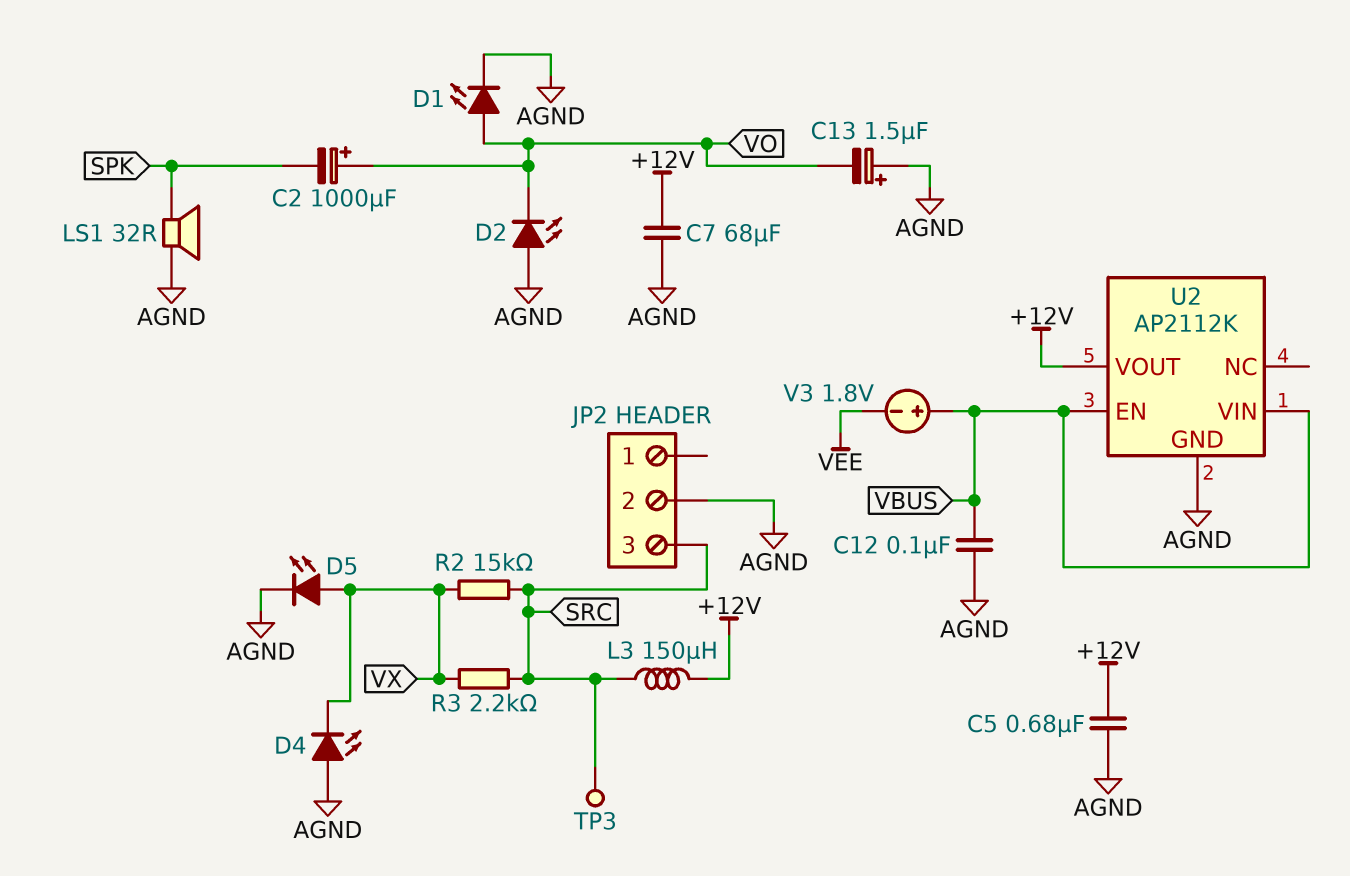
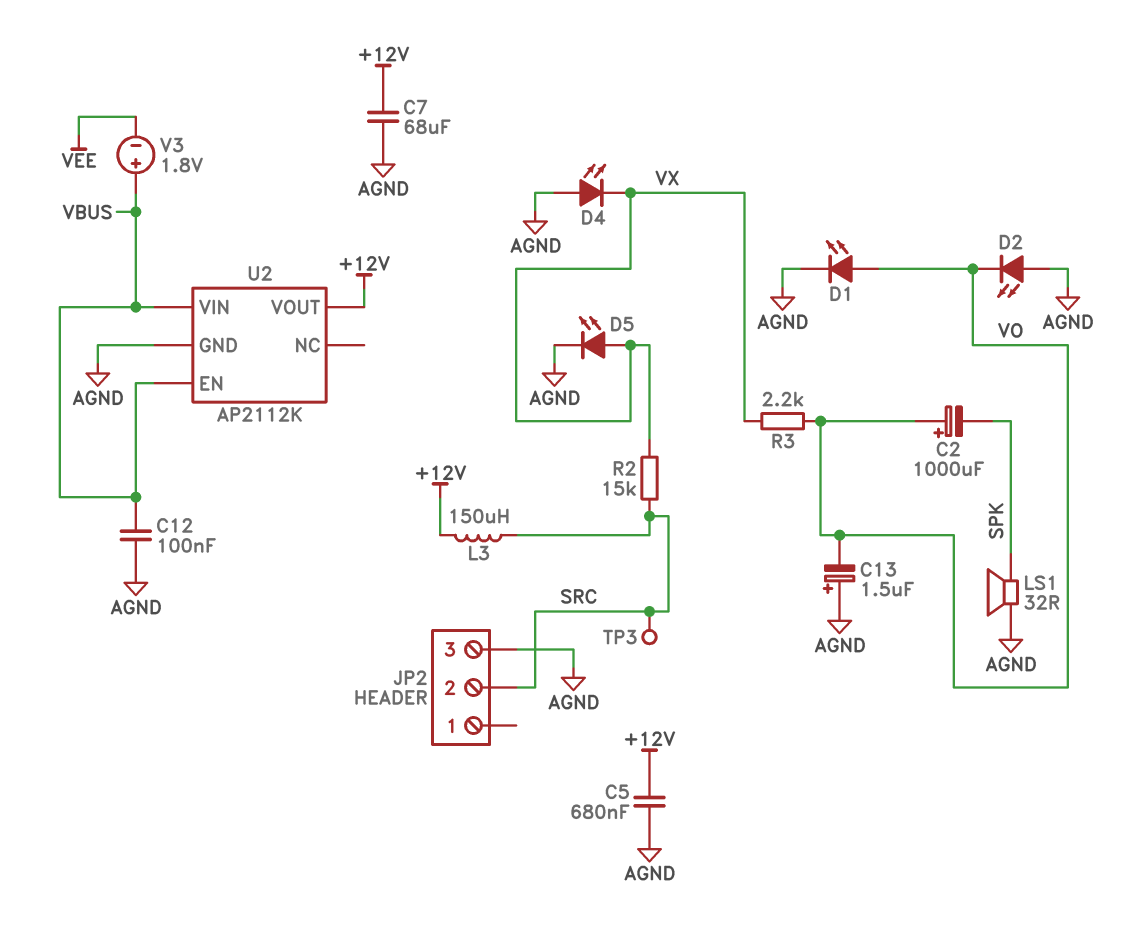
JP2 pin 2: AGND -> SRC
JP2 pin 3: SRC -> AGND
R3: 2.2k (SRC, VX) -> 2.2k (VO, VX)

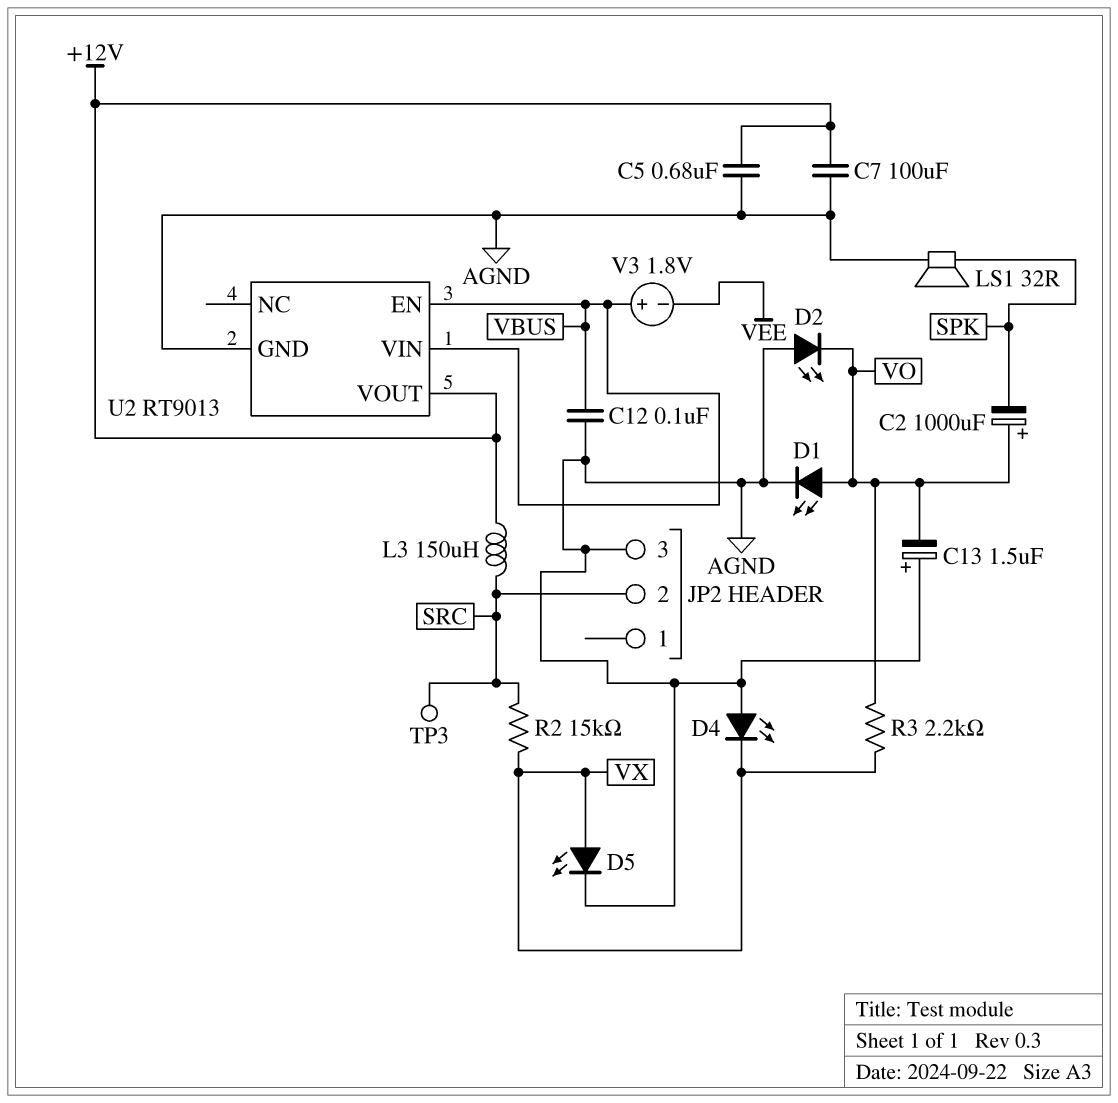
C7: 68uF (+12V, AGND) -> 100uF (+12V, AGND)
U2: AP2112K -> RT9013

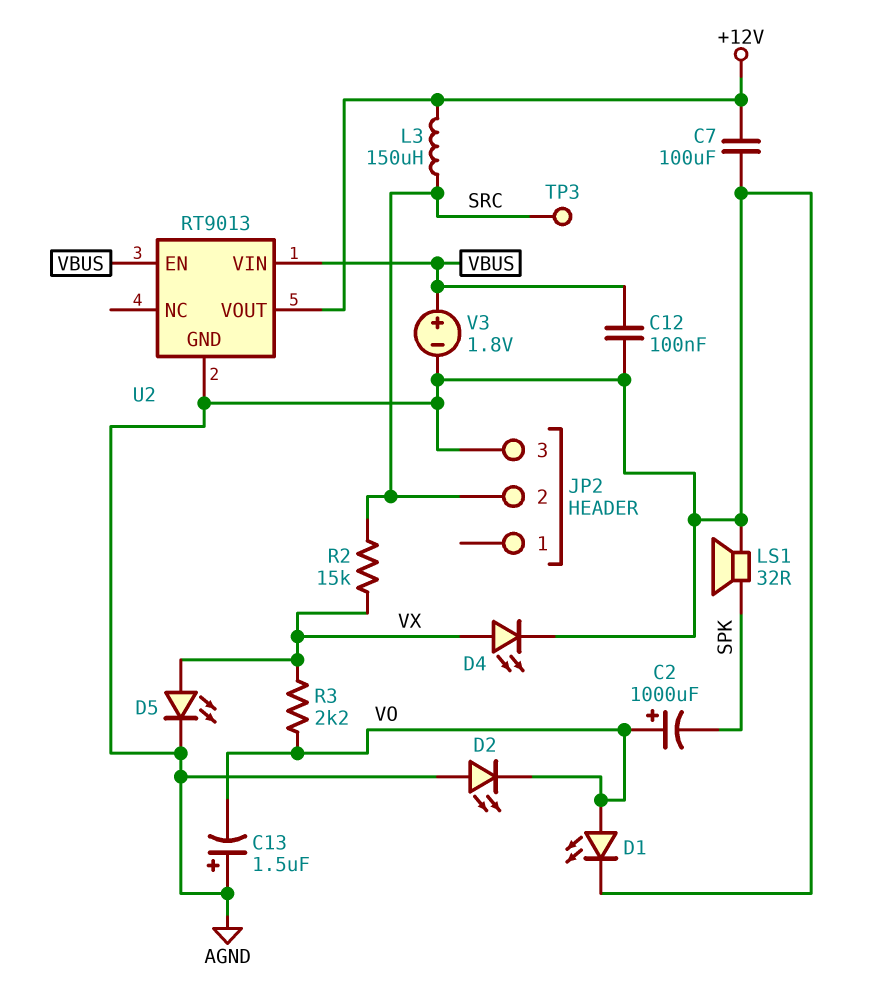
C5: 680nF (+12V, AGND) -> none
D4: LED (A AGND, K VX) -> LED (A VX, K AGND)
V3: 1.8V (plus VBUS, minus VEE) -> 1.8V (plus VBUS, minus AGND)

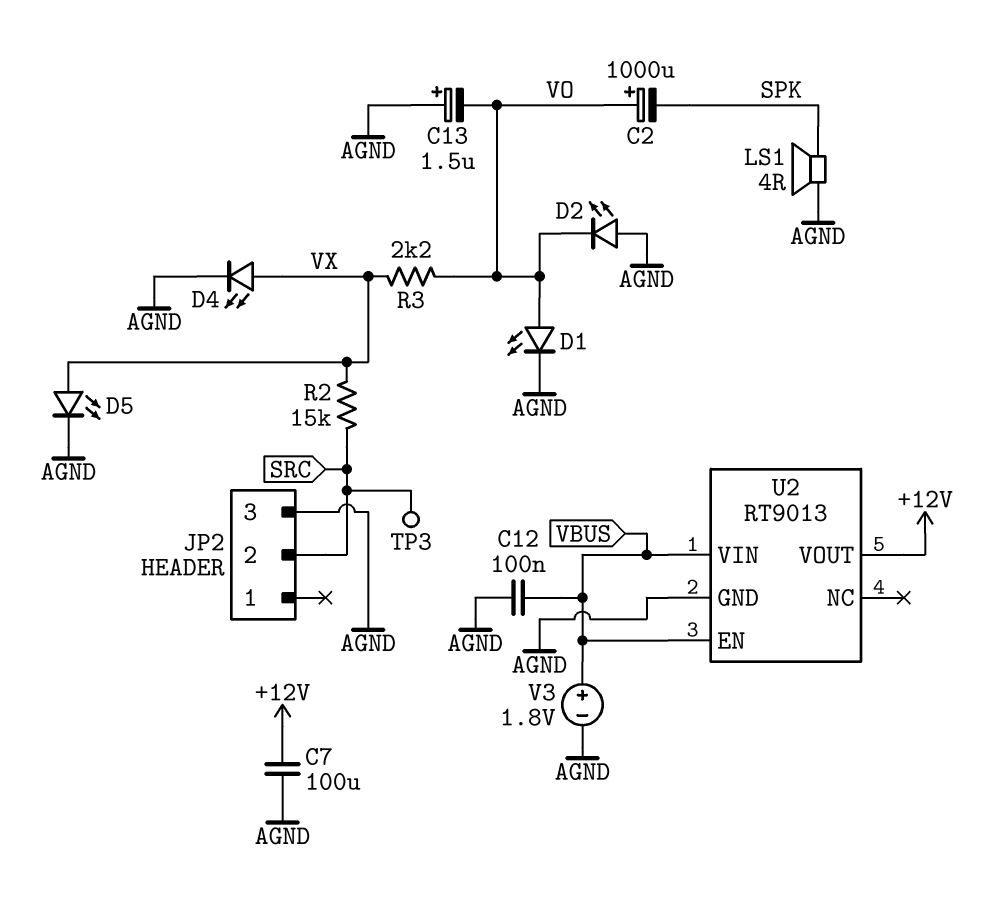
L3: 150uH (+12V, SRC) -> none
LS1: speaker 32R (AGND, SPK) -> speaker 4R (AGND, SPK)

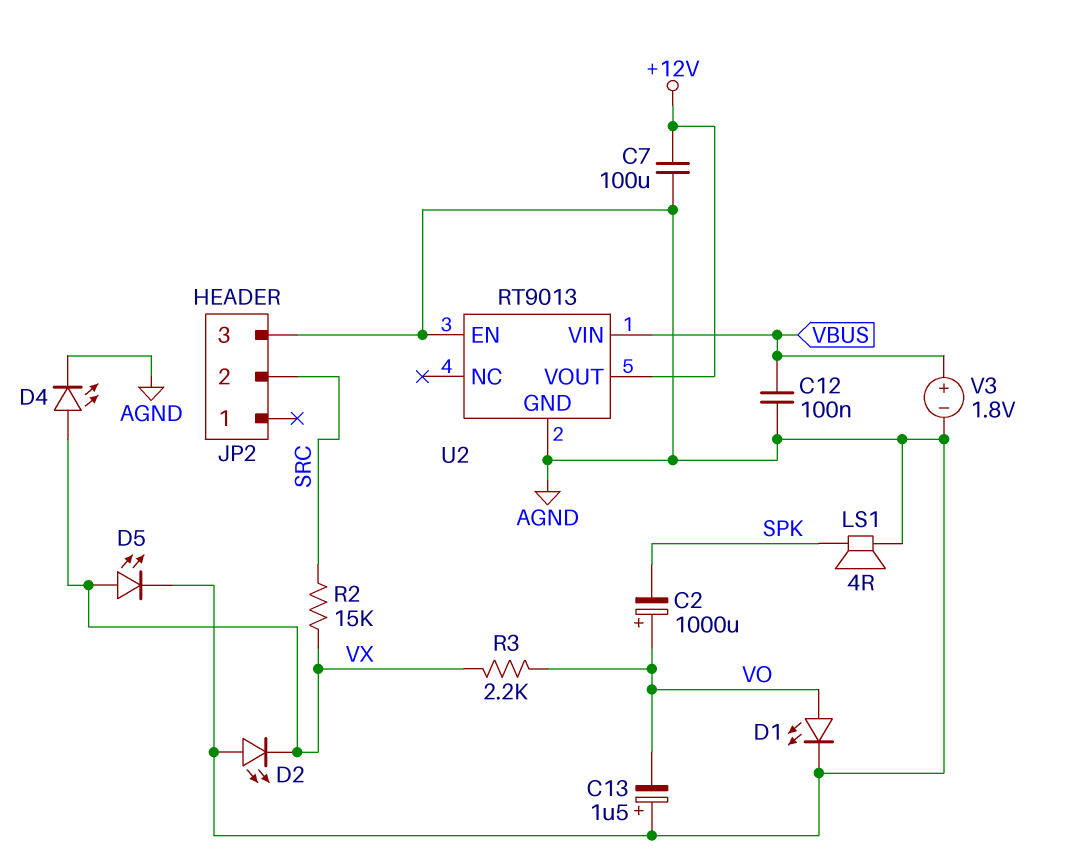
D2: LED (A AGND, K VO) -> LED (A AGND, K VX)
TP3: test point (SRC) -> none
U2 pin EN: VBUS -> AGND

